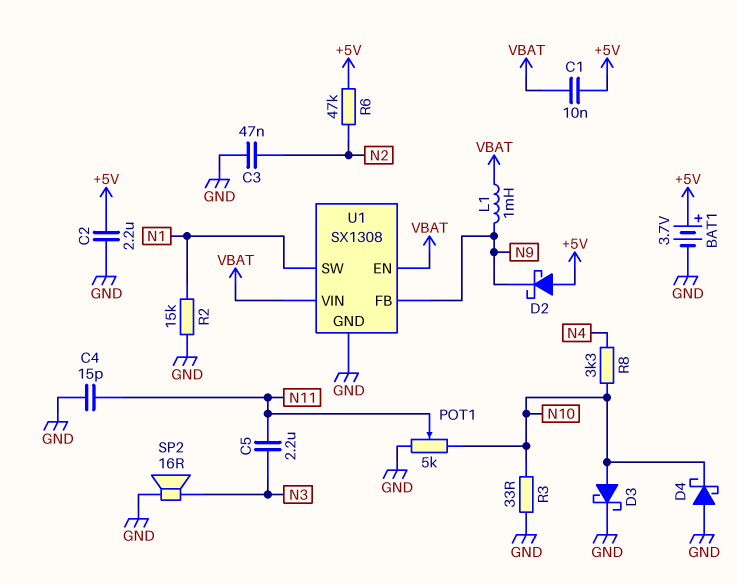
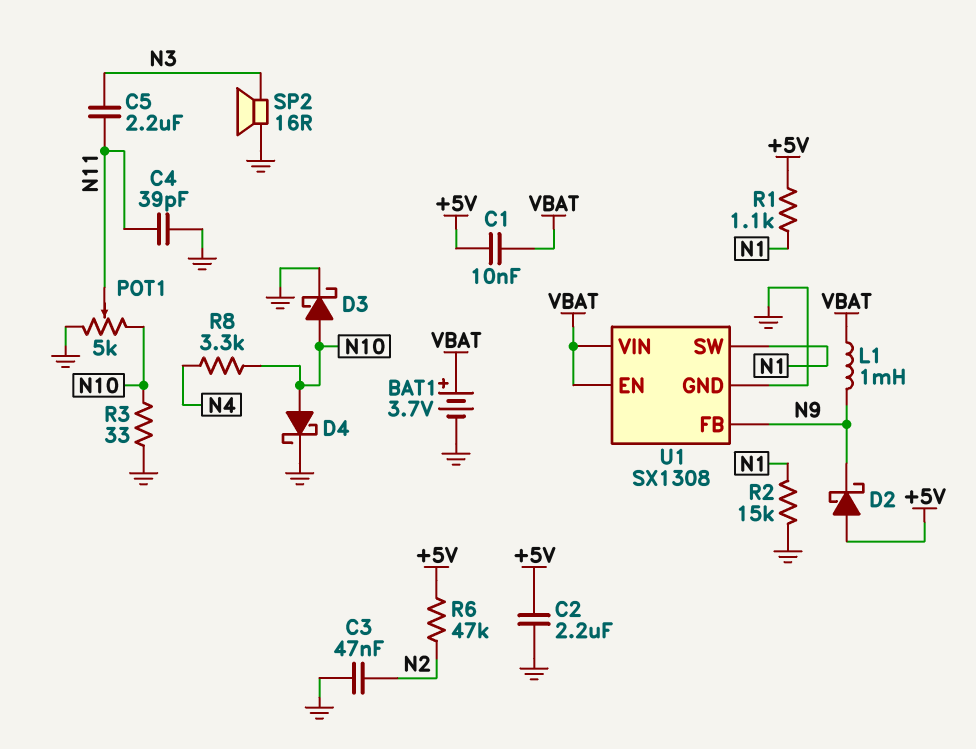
BAT1: 3.7V (plus +5V, minus GND) -> 3.7V (plus VBAT, minus GND)
C4: 15pF (GND, N11) -> 39pF (GND, N11)
D4: schottky (A GND, K N10) -> schottky (A N10, K GND)
R1: none -> 1.1k (+5V, N1)

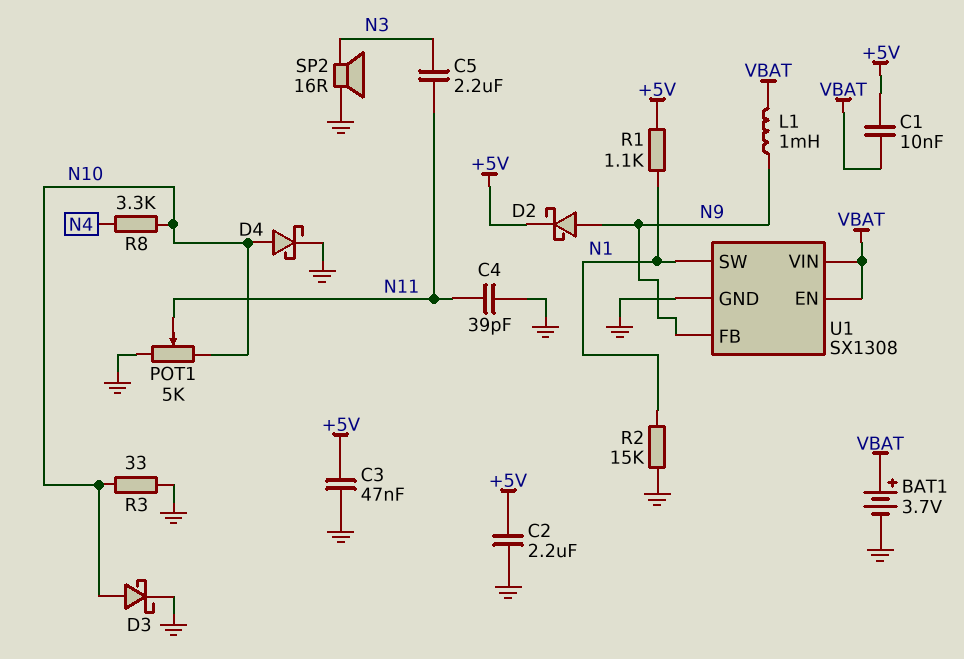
C3: 47nF (GND, N2) -> 47nF (+5V, GND)
D2: schottky (A +5V, K N9) -> schottky (A N9, K +5V)
R6: 47k (+5V, N2) -> none

